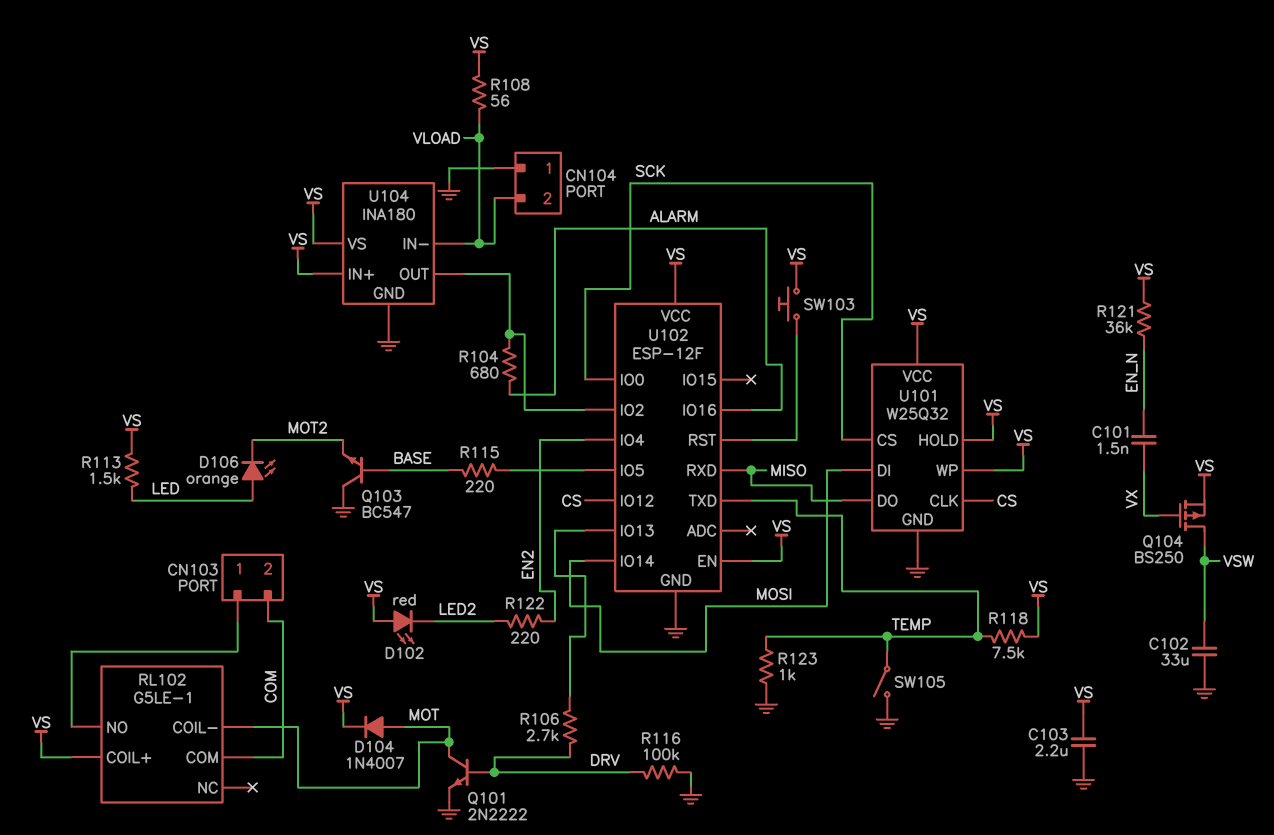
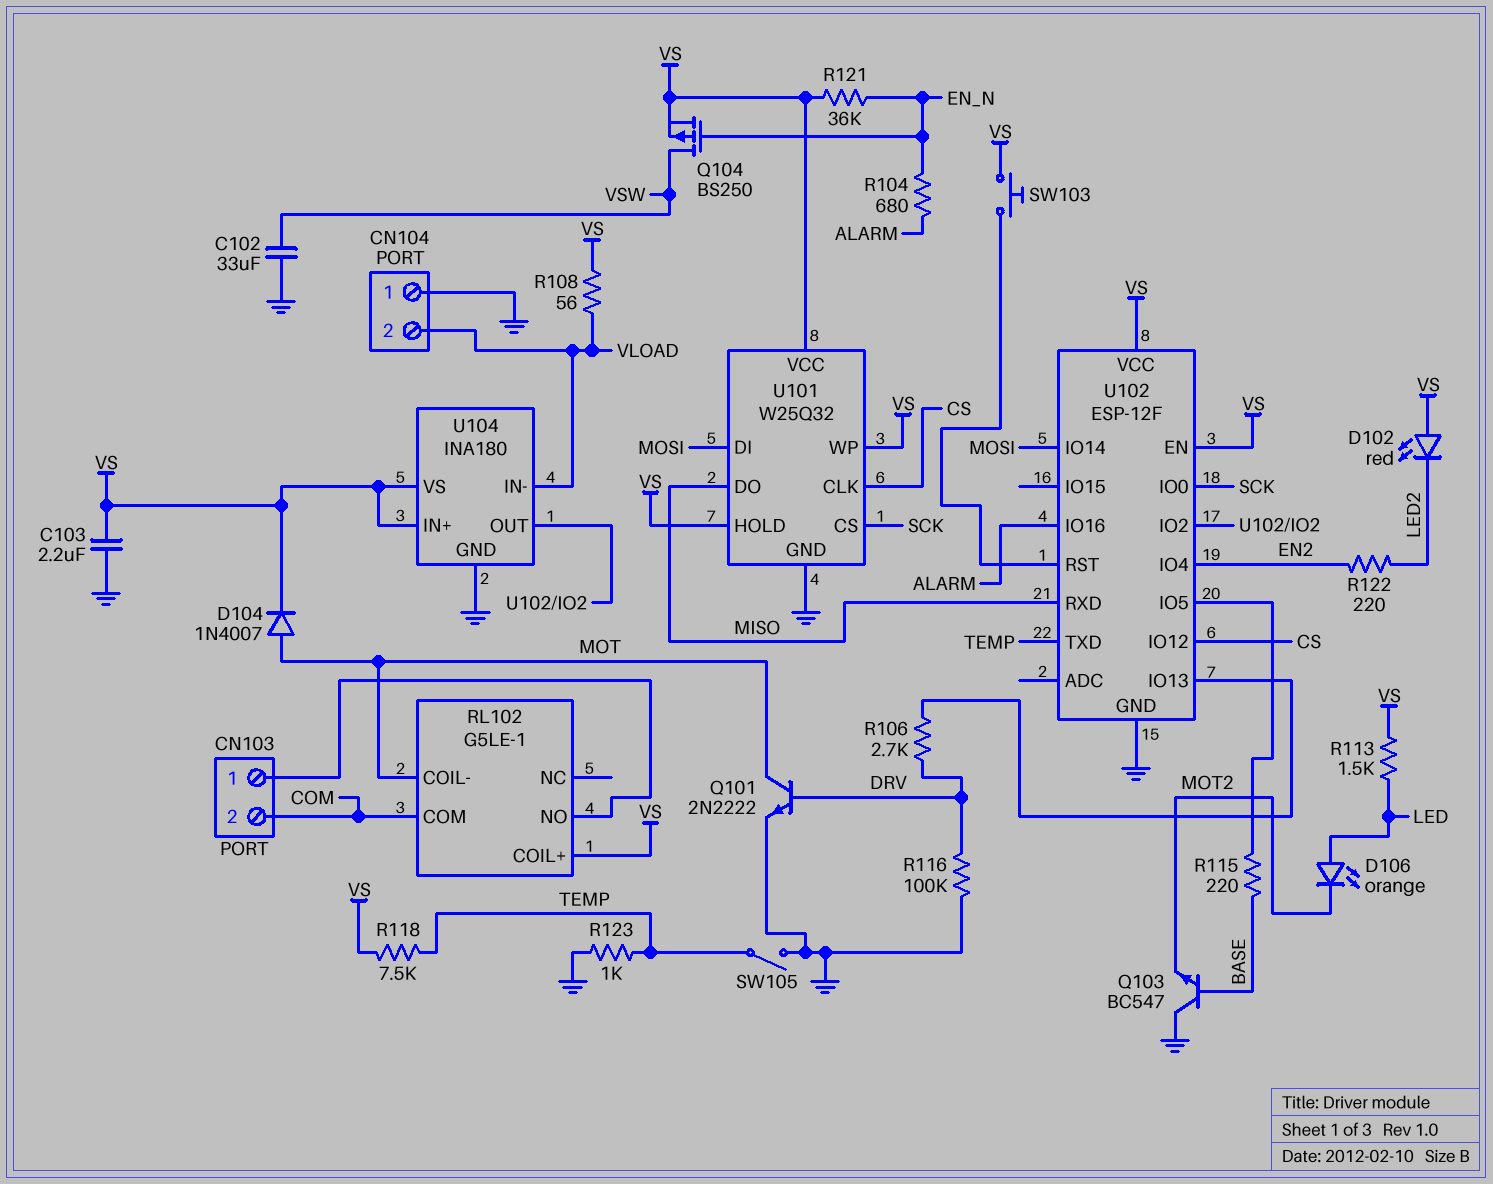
C101: 1.5nF (EN_N, VX) -> none
Q104: PMOS BS250 (G VX, D VSW, S VS) -> PMOS BS250 (G EN_N, D VSW, S VS)
R104: 680 (ALARM, U102/IO2) -> 680 (ALARM, EN_N)

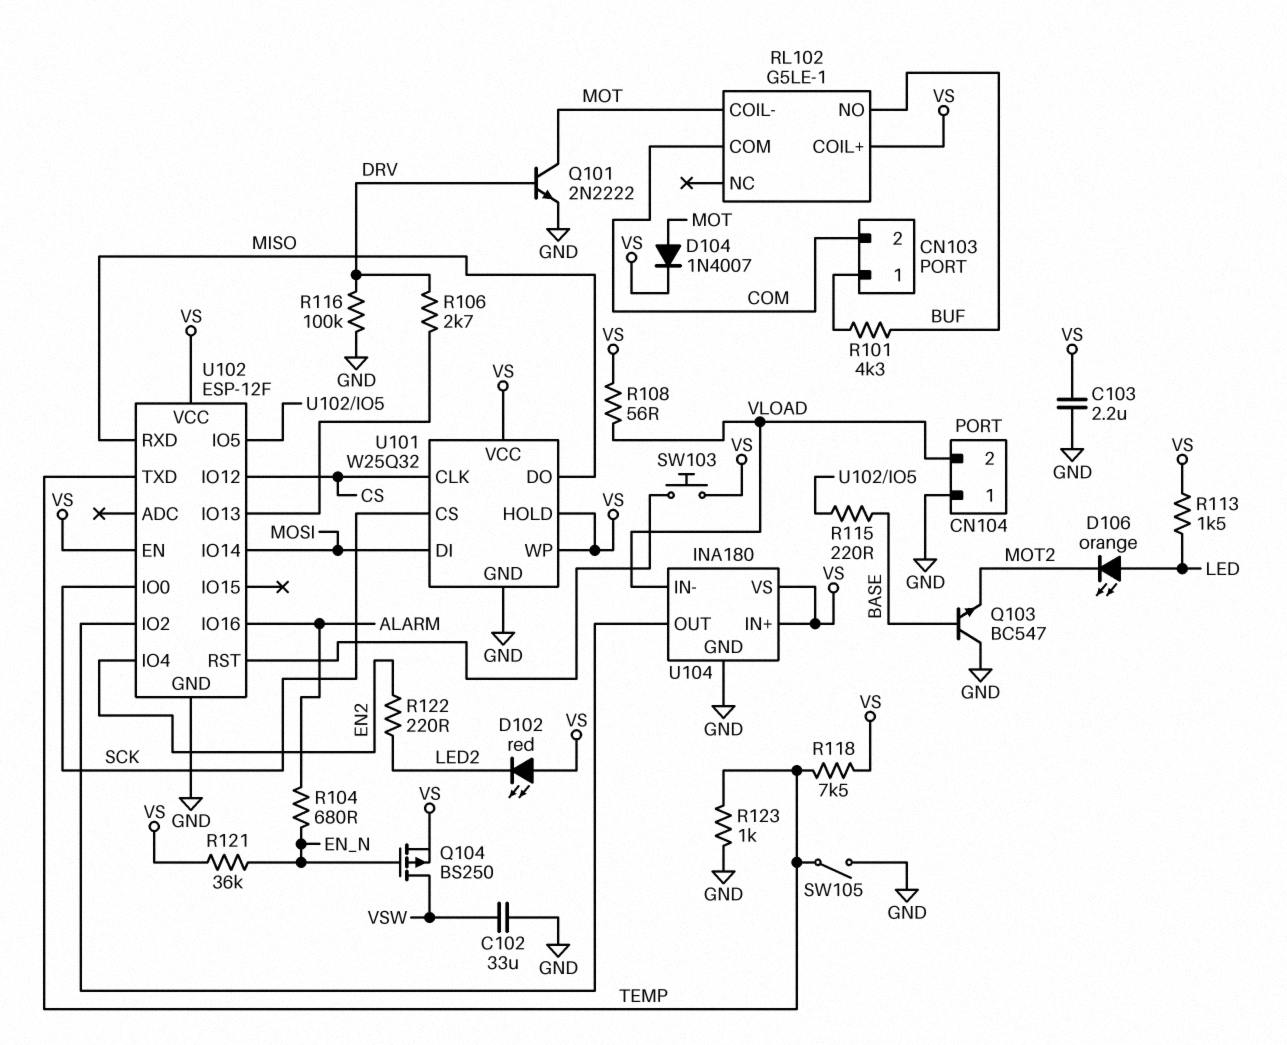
R101: none -> 4.3k (BUF, CN103/1)
RL102 pin NO: CN103/1 -> BUF

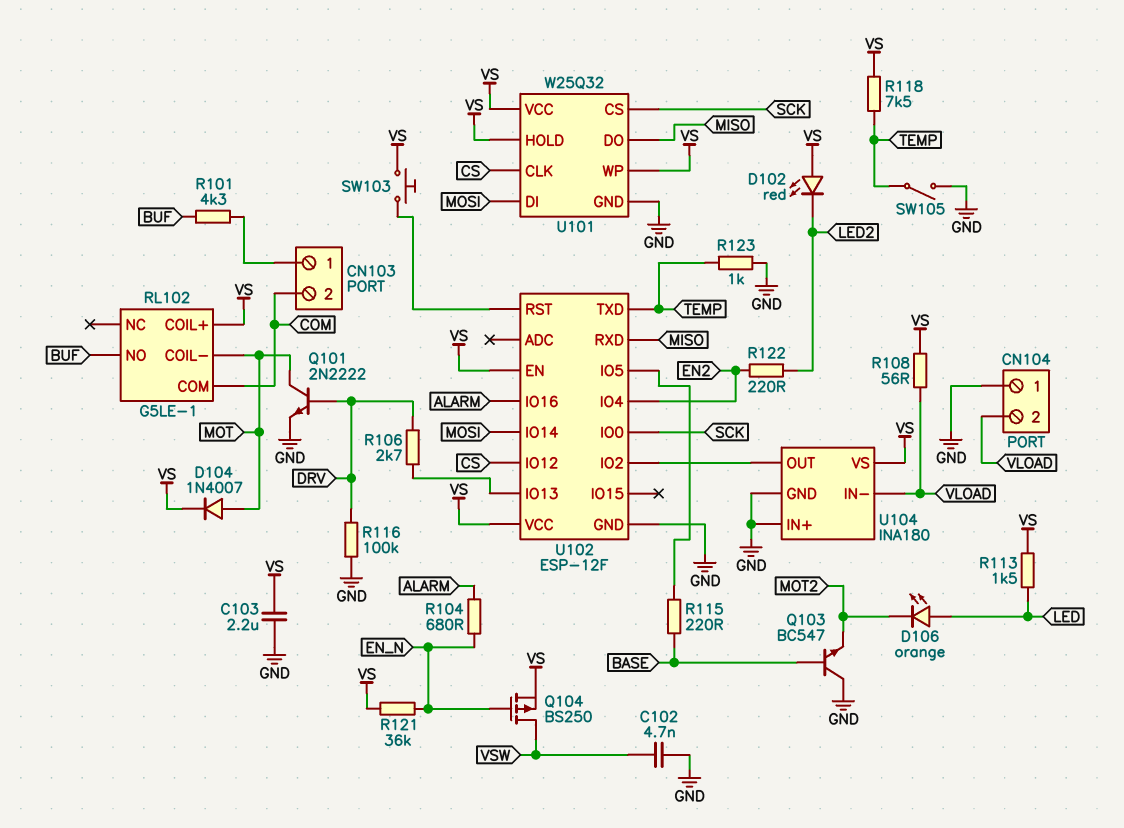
C102: 33uF (GND, VSW) -> 4.7nF (GND, VSW)
U104 pin IN+: VS -> GND

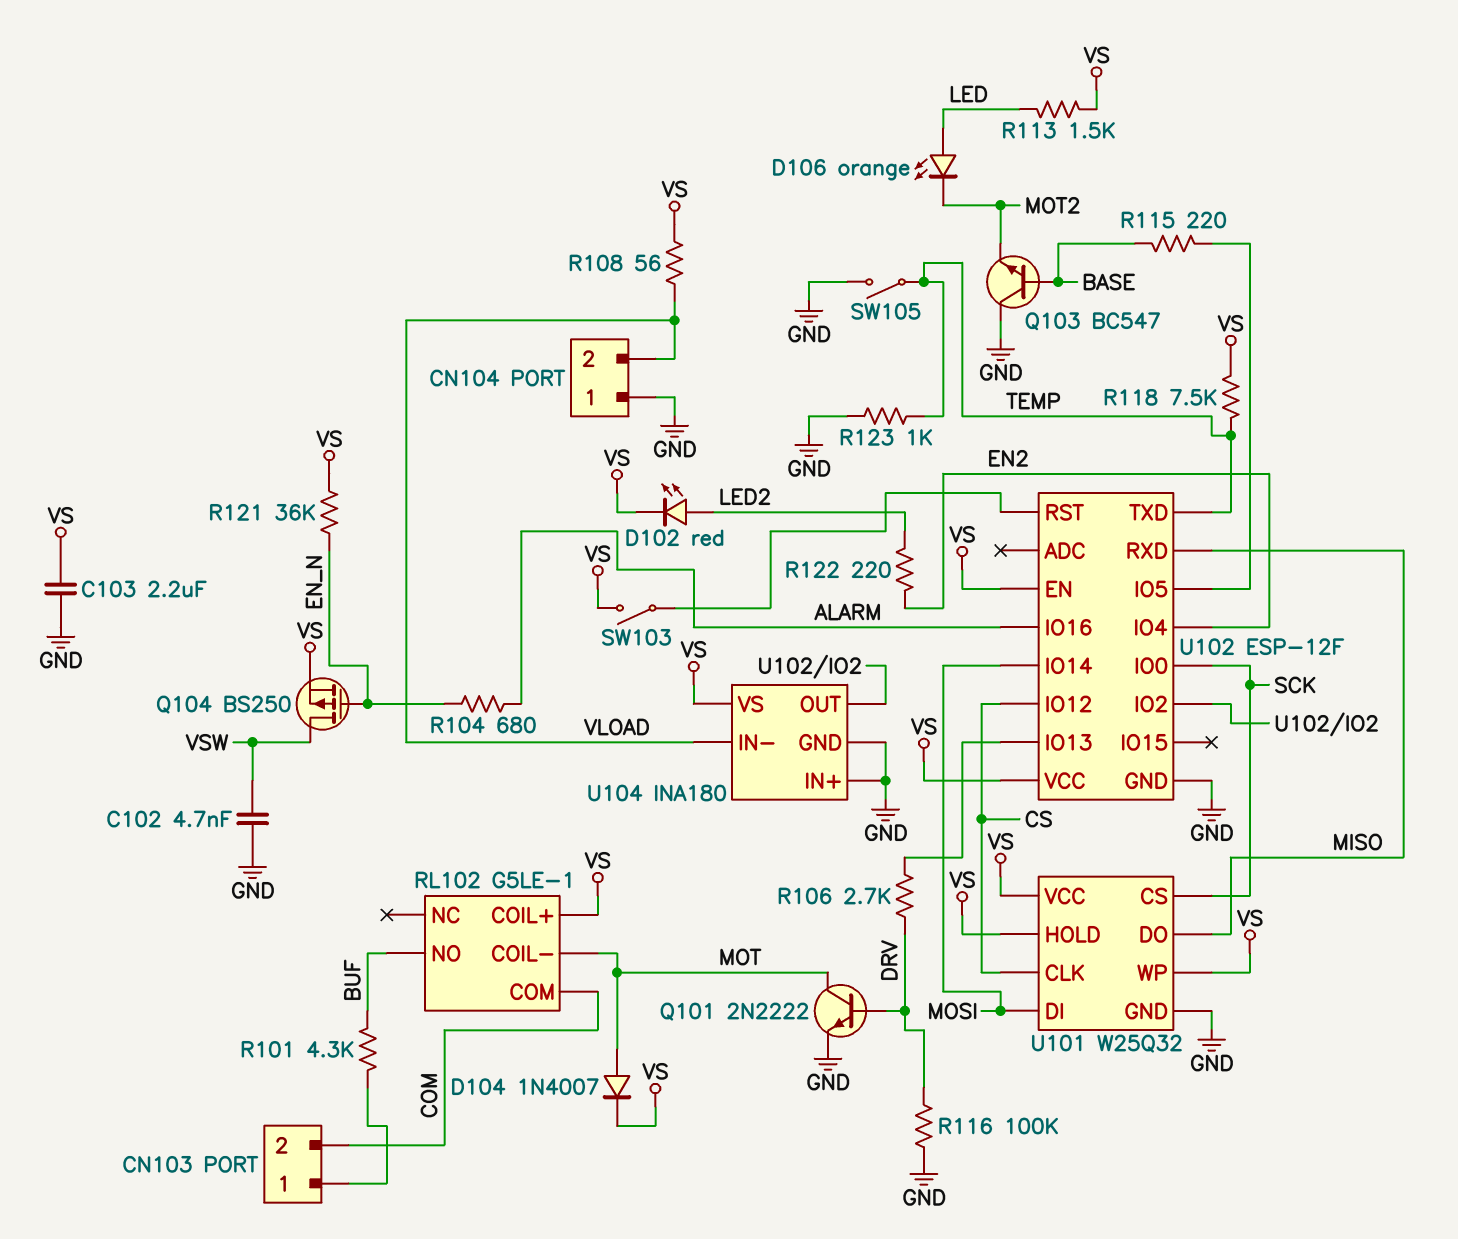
D102: LED red (A VS, K LED2) -> LED red (A LED2, K VS)
SW103: button (U102/RST, VS) -> switch (U102/RST, VS)

